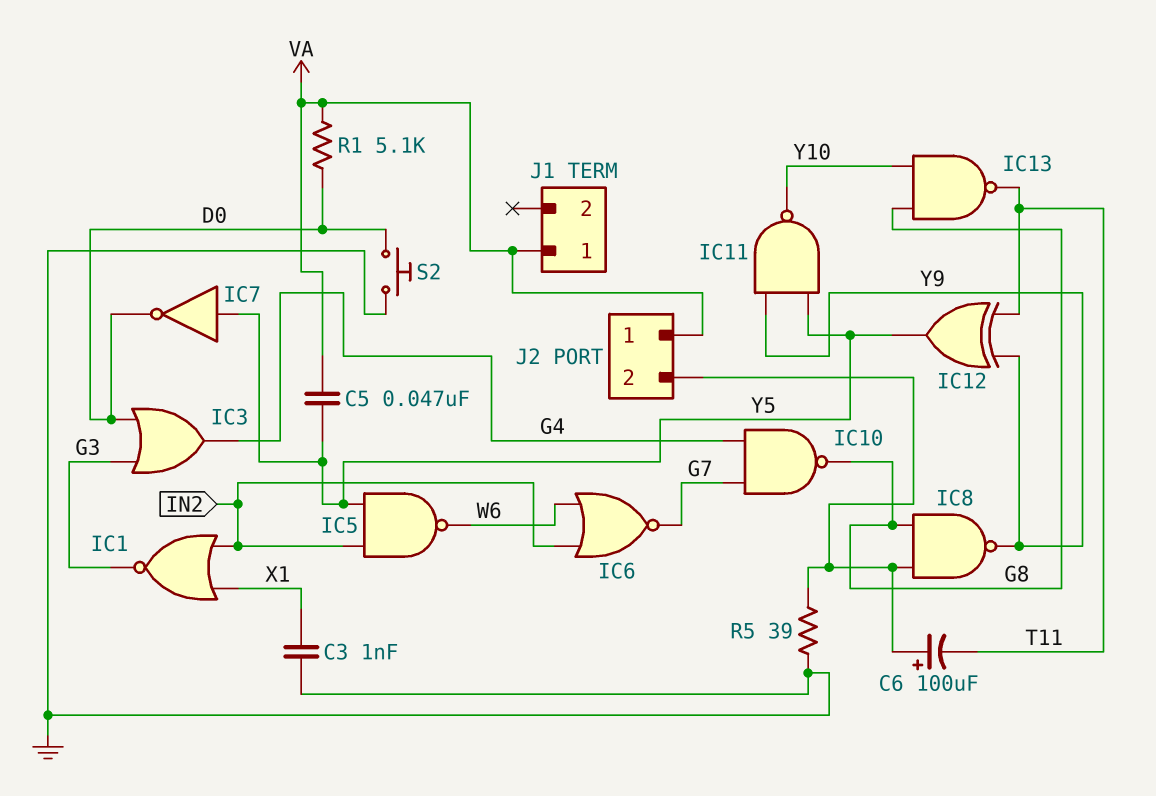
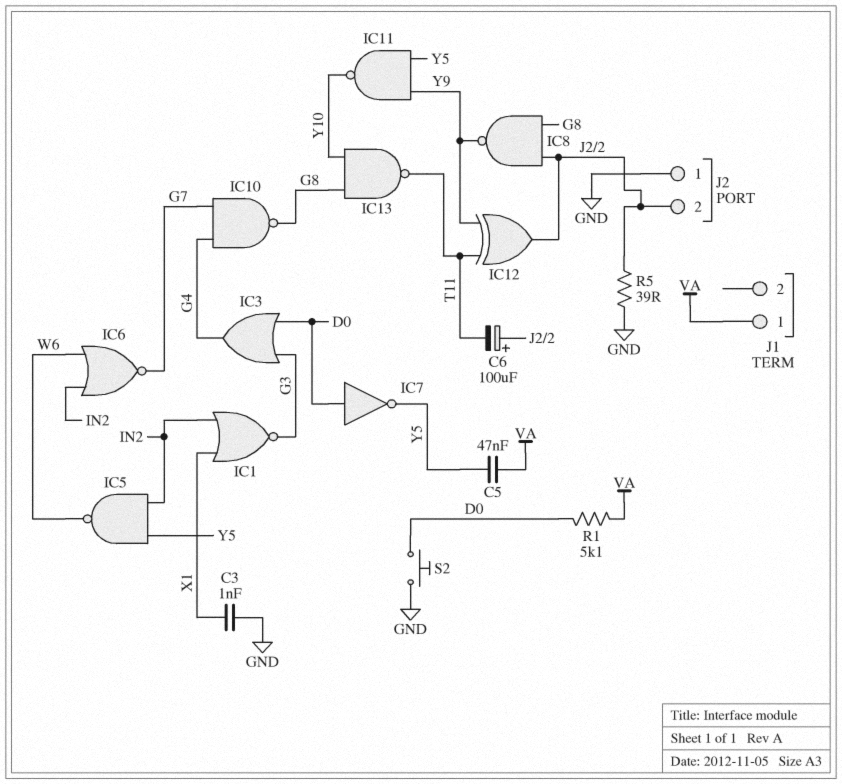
IC7: NOT (in Y5, out D0) -> NOT (in D0, out Y5)
IC12: XOR (in T11, in Y9, out Y5) -> XOR (in T11, in Y9, out J2/2)
J2 pin 1: VA -> GND

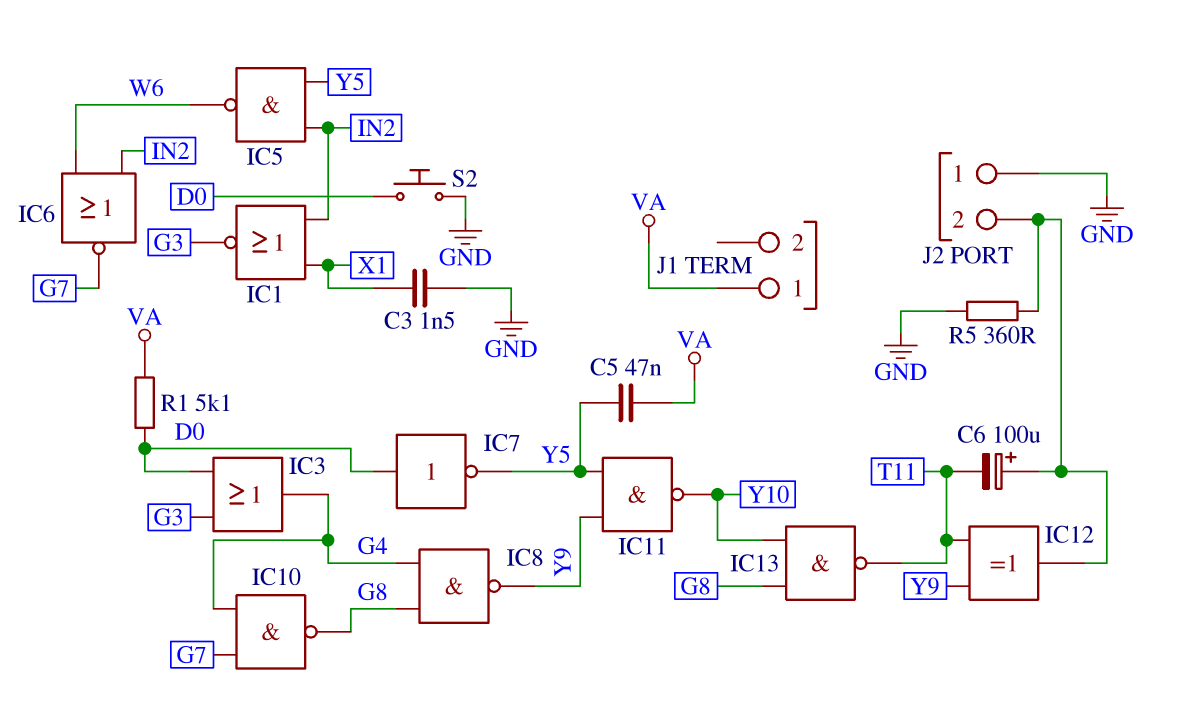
C3: 1nF (GND, X1) -> 1.5nF (GND, X1)
IC8: NAND (in G8, in J2/2, out Y9) -> NAND (in G4, in G8, out Y9)
R5: 39 (GND, J2/2) -> 360 (GND, J2/2)

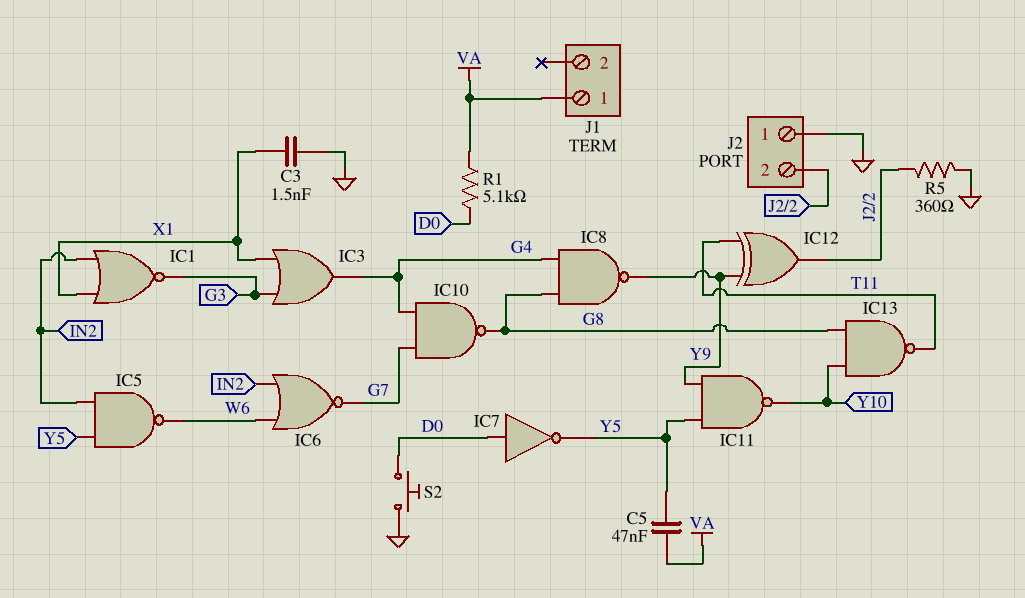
C6: 100uF (plus J2/2, minus T11) -> none
IC3: OR (in D0, in G3, out G4) -> OR (in G3, in X1, out G4)

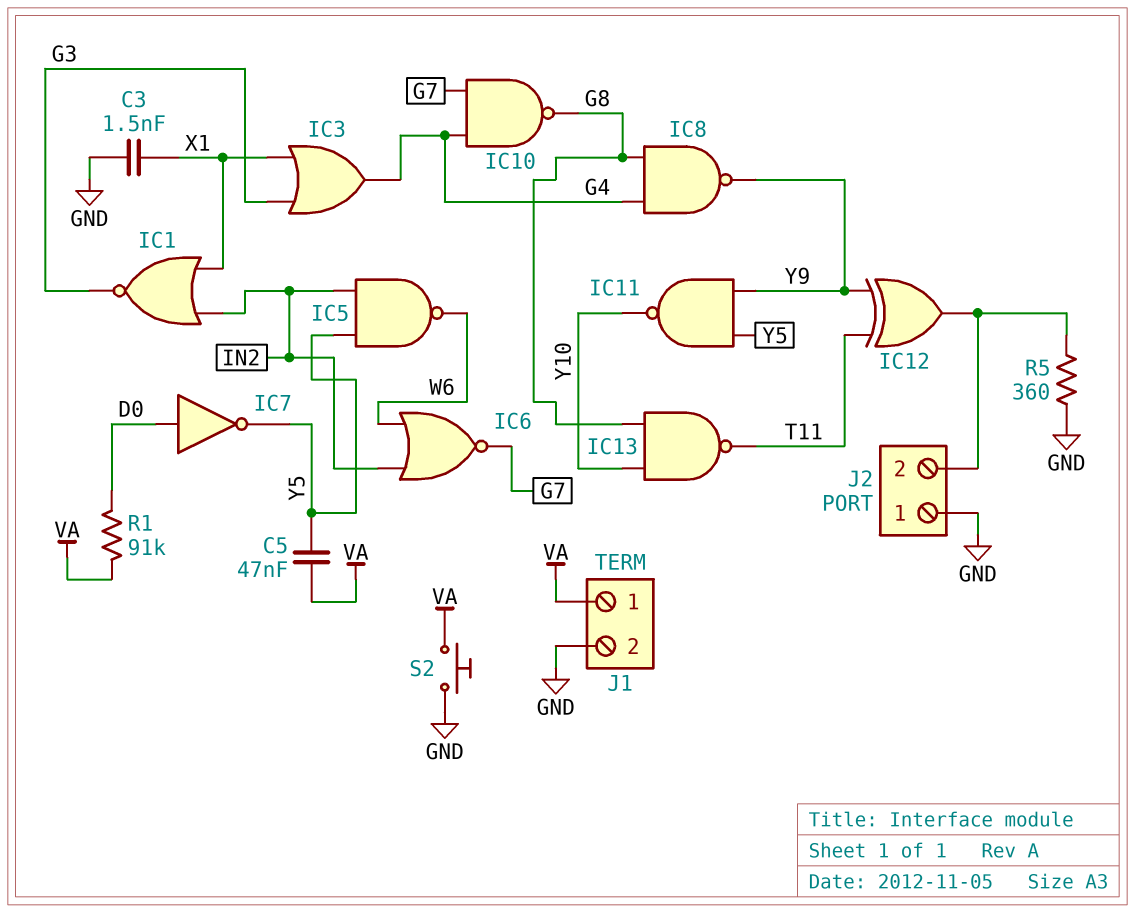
J1 pin 2: none -> GND
R1: 5.1k (D0, VA) -> 91k (D0, VA)
S2: button (D0, GND) -> button (GND, VA)

